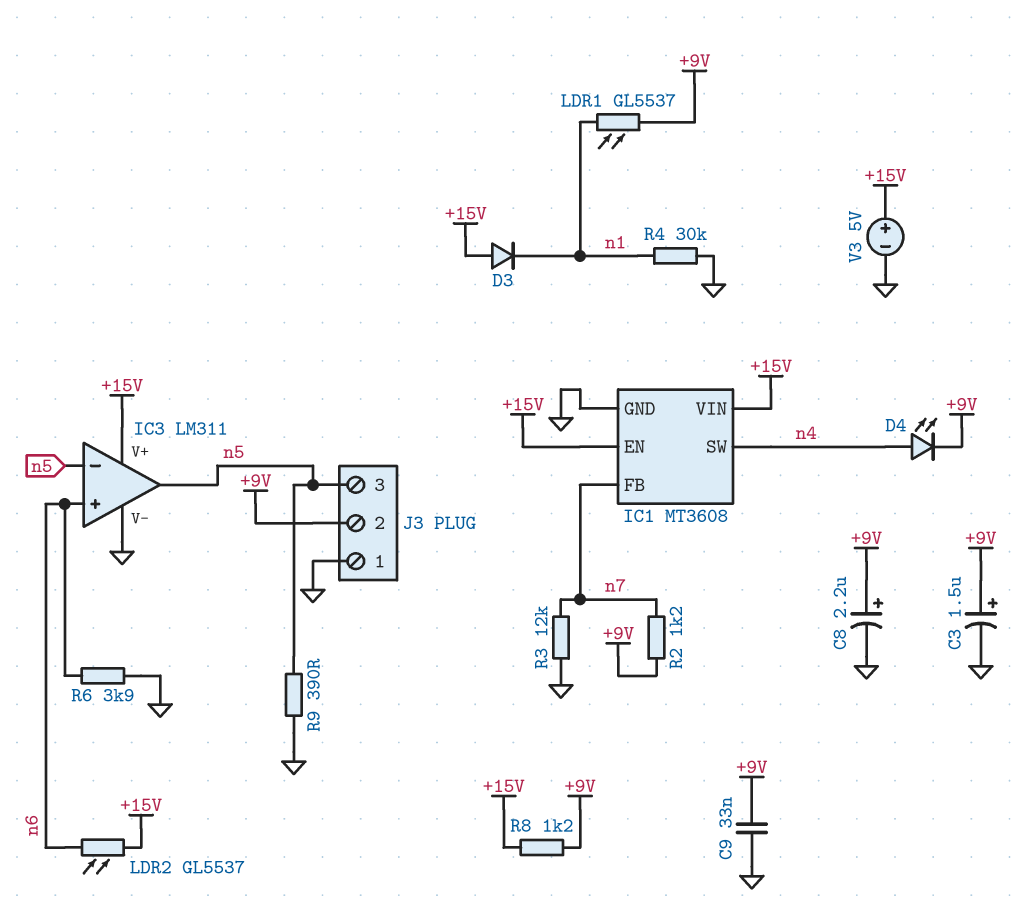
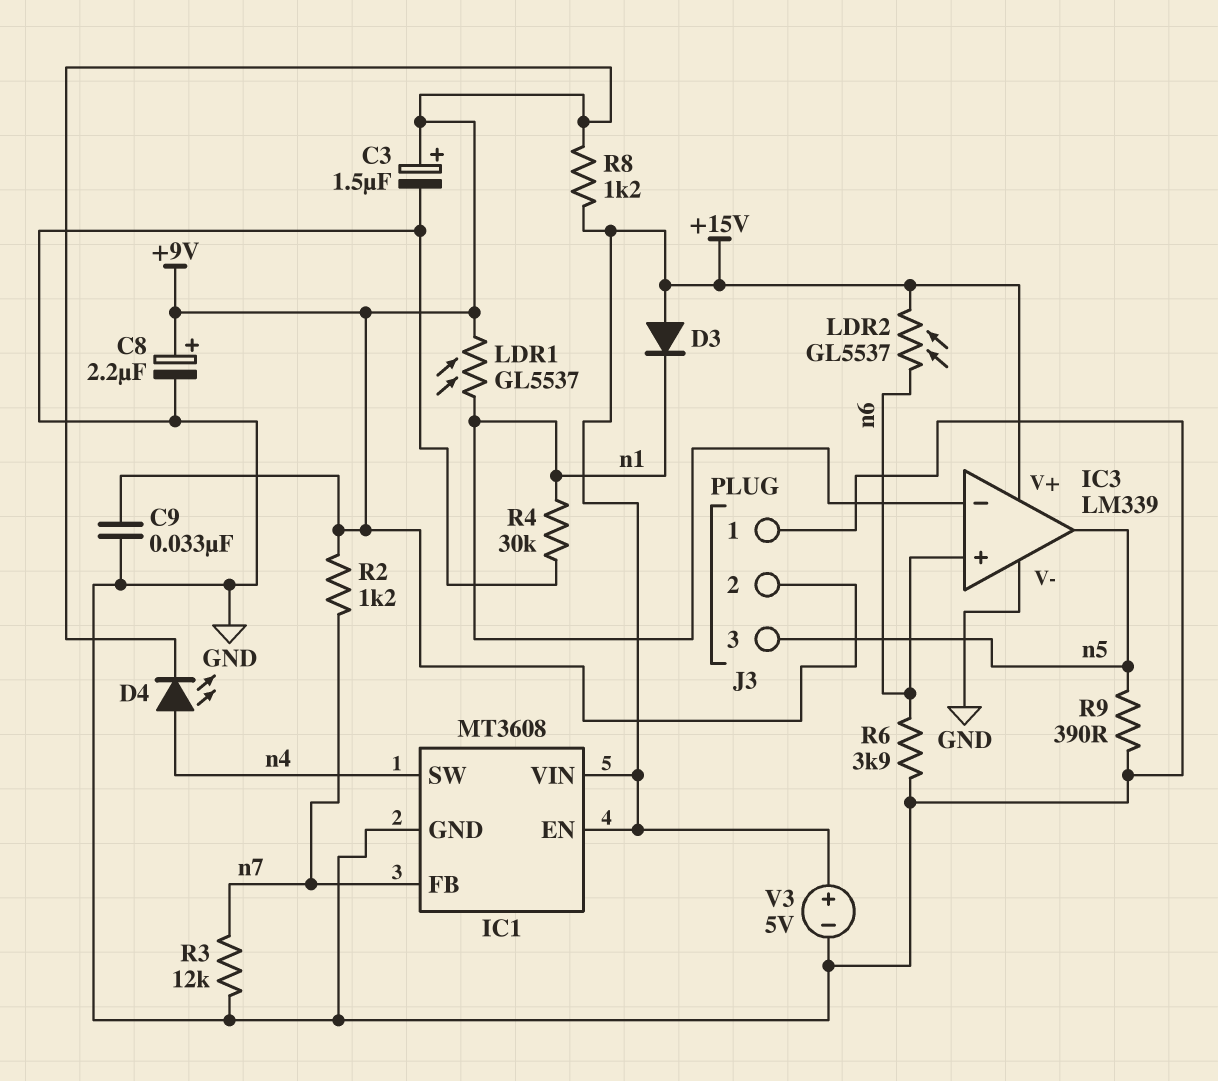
IC3: LM311 -> LM339
IC3 pin in-: n5 -> n1

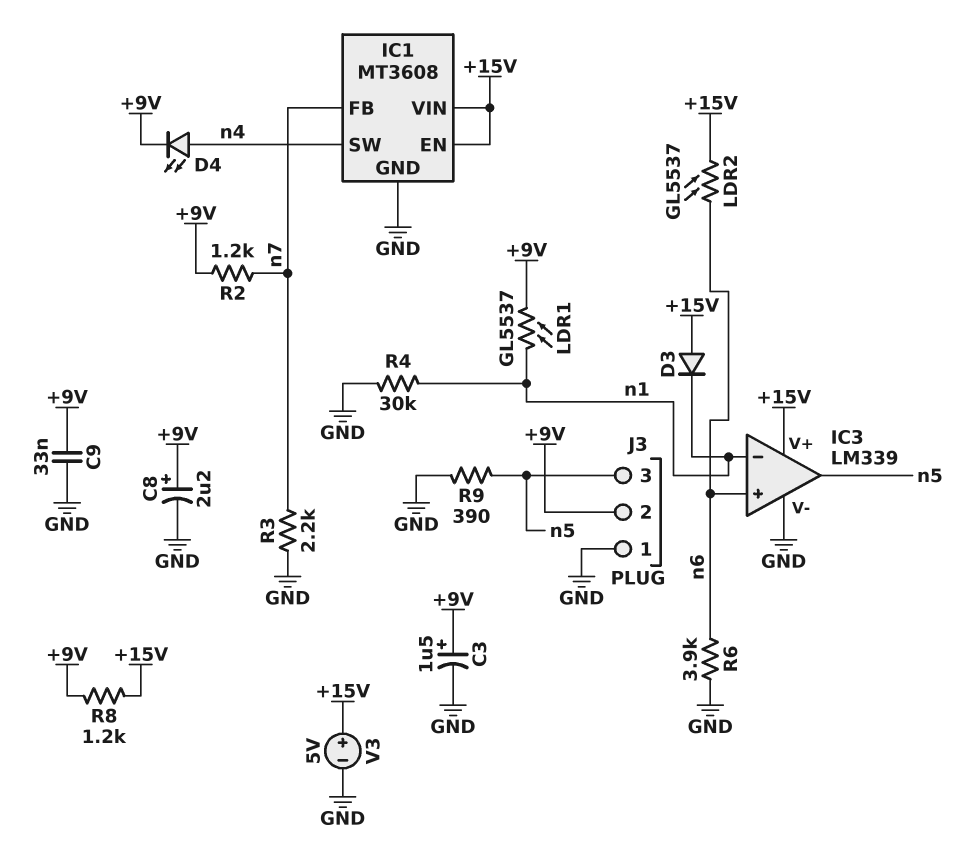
R3: 12k (GND, n7) -> 2.2k (GND, n7)

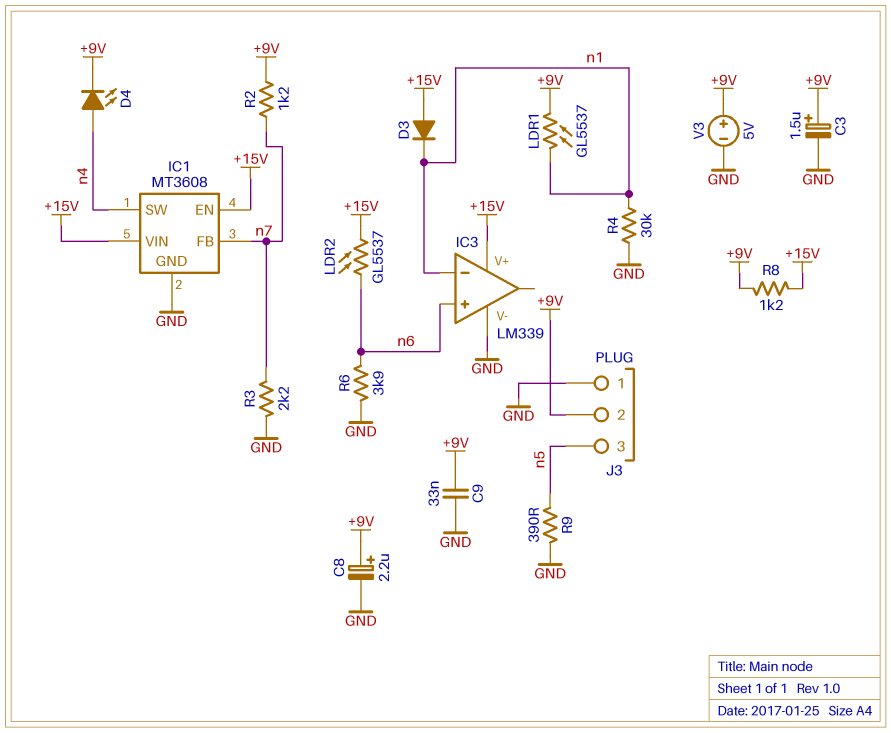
IC3 pin out: n5 -> none
V3: 5V (plus +15V, minus GND) -> 5V (plus +9V, minus GND)

